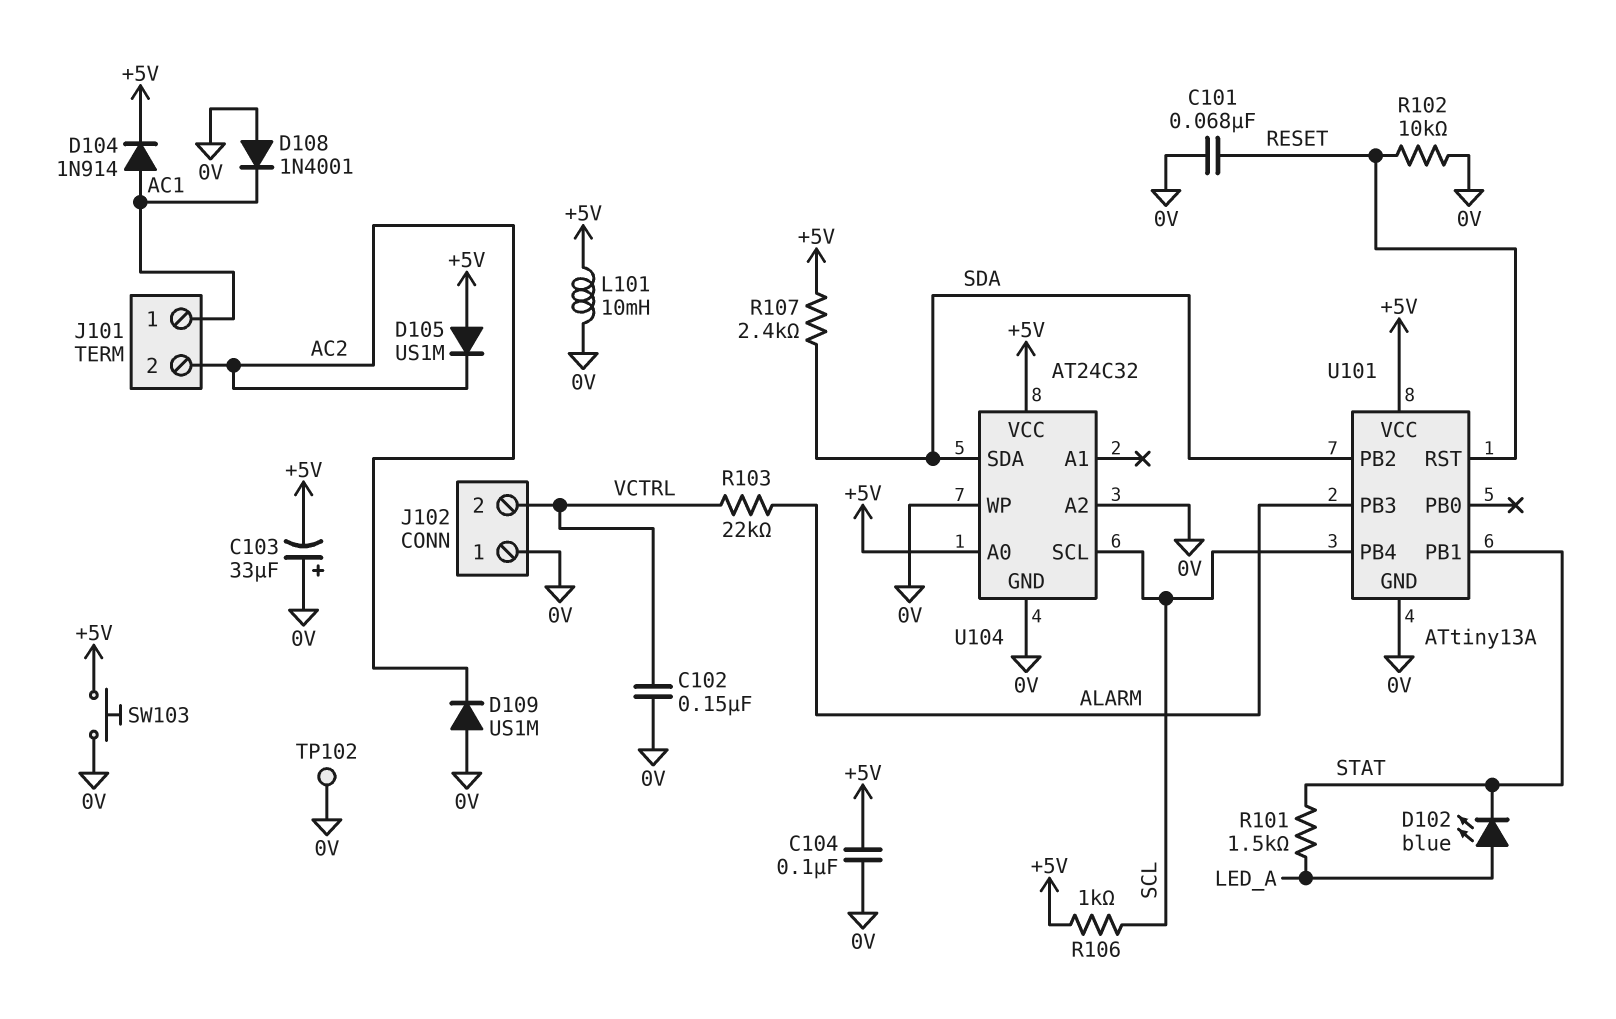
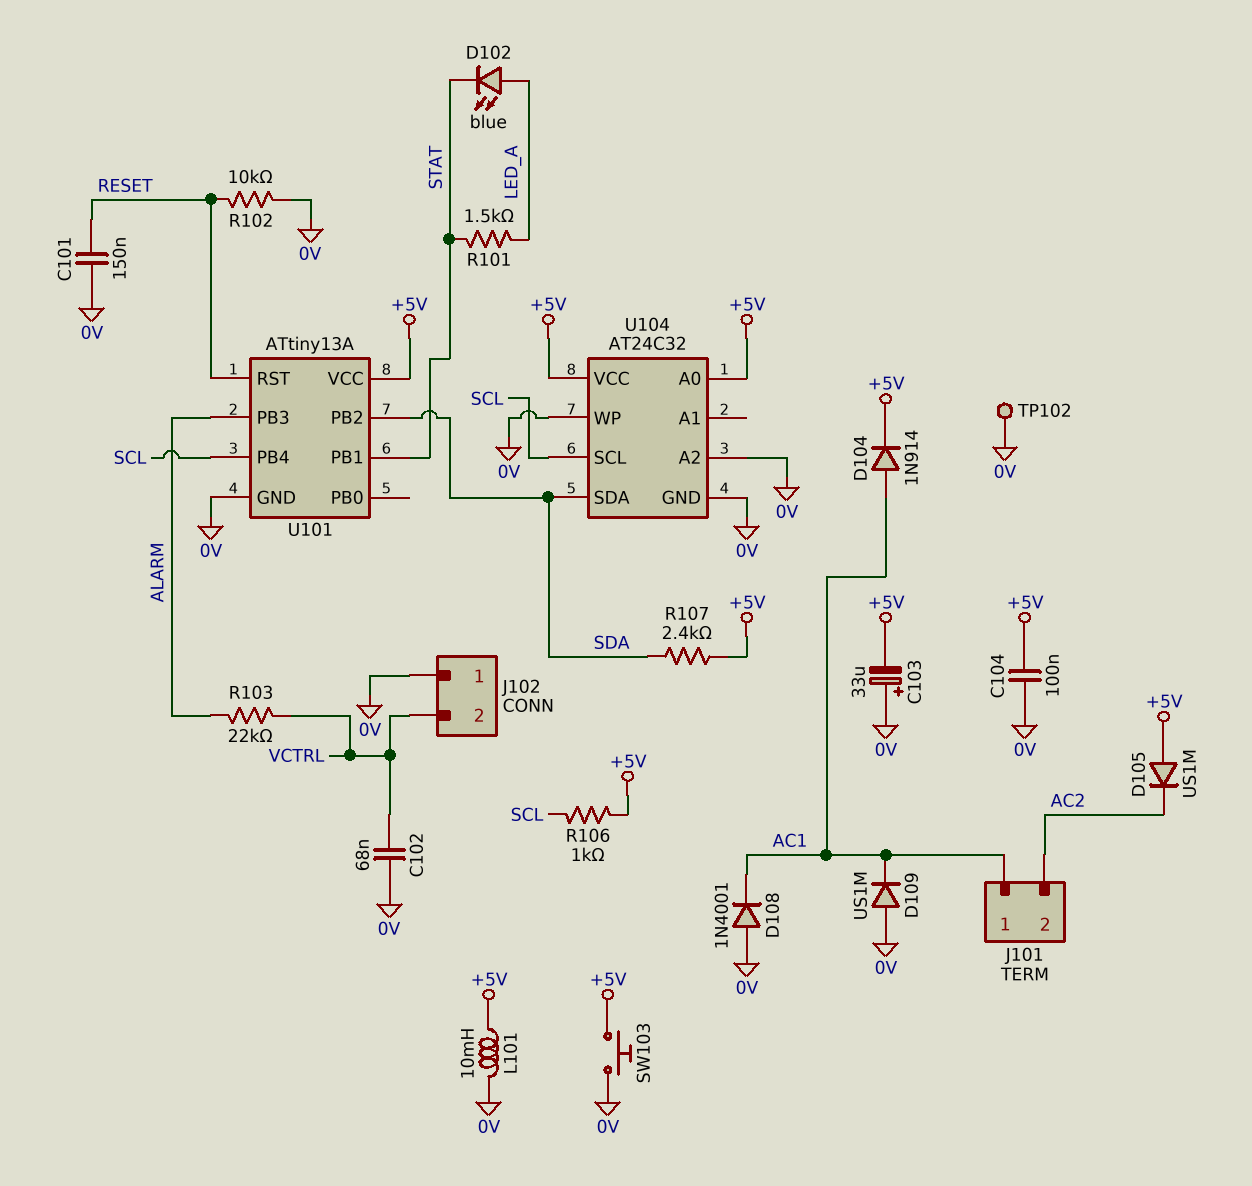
C101: 68nF (0V, RESET) -> 150nF (0V, RESET)
C102: 150nF (0V, VCTRL) -> 68nF (0V, VCTRL)
D109: diode US1M (A 0V, K AC2) -> diode US1M (A 0V, K AC1)

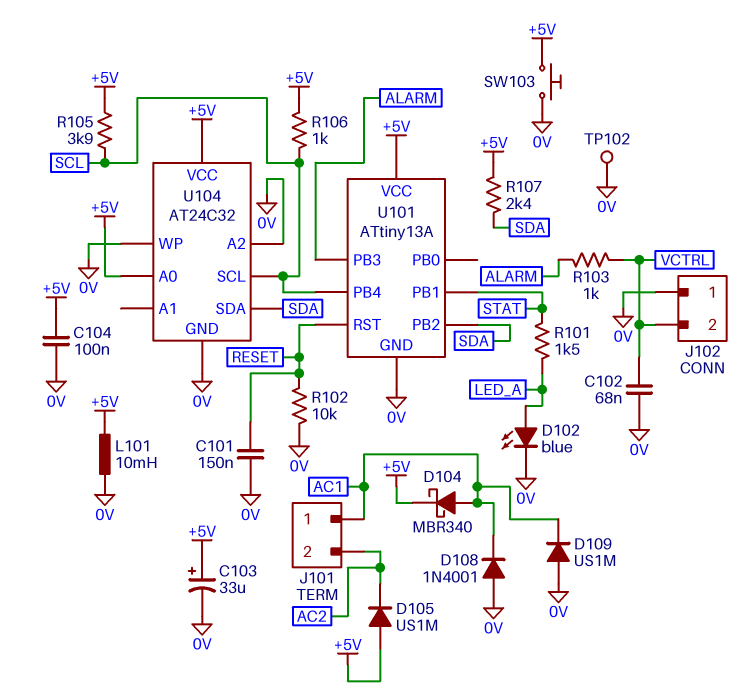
C103: 33uF (plus 0V, minus +5V) -> 33uF (plus +5V, minus 0V)
D102: LED blue (A LED_A, K STAT) -> LED blue (A LED_A, K 0V)
D104: diode 1N914 (A AC1, K +5V) -> schottky MBR340 (A AC1, K +5V)
R103: 22k (ALARM, VCTRL) -> 1k (ALARM, VCTRL)
R105: none -> 3.9k (+5V, SCL)

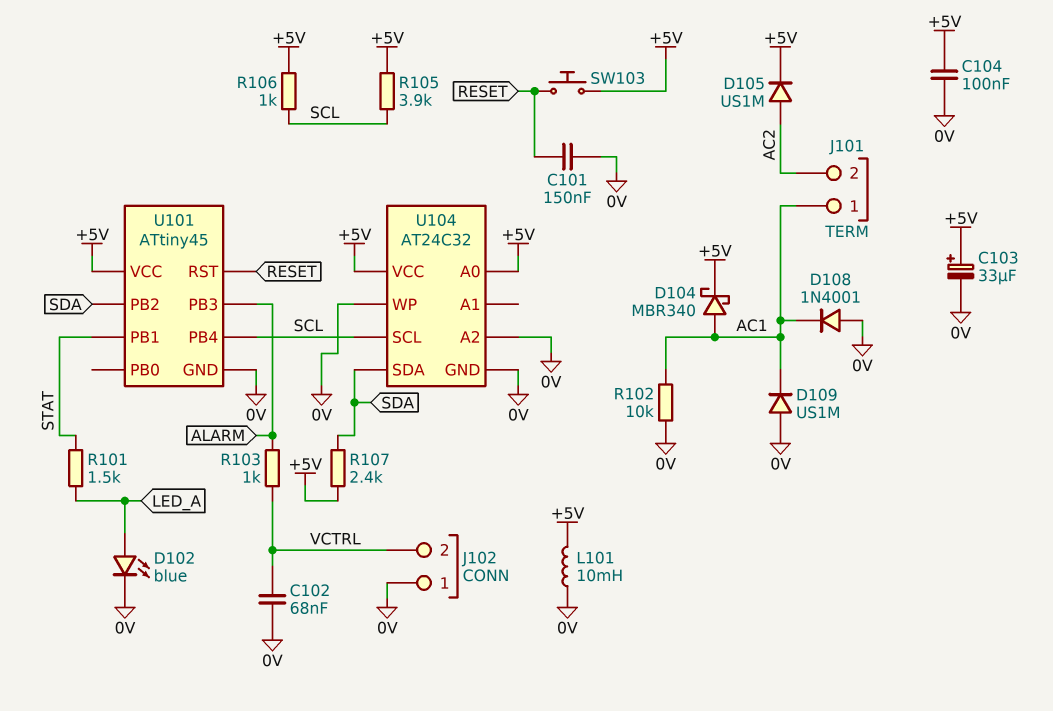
D105: diode US1M (A +5V, K AC2) -> diode US1M (A AC2, K +5V)
R102: 10k (0V, RESET) -> 10k (0V, AC1)
SW103: button (+5V, 0V) -> button (+5V, RESET)
TP102: test point (0V) -> none
U101: ATtiny13A -> ATtiny45

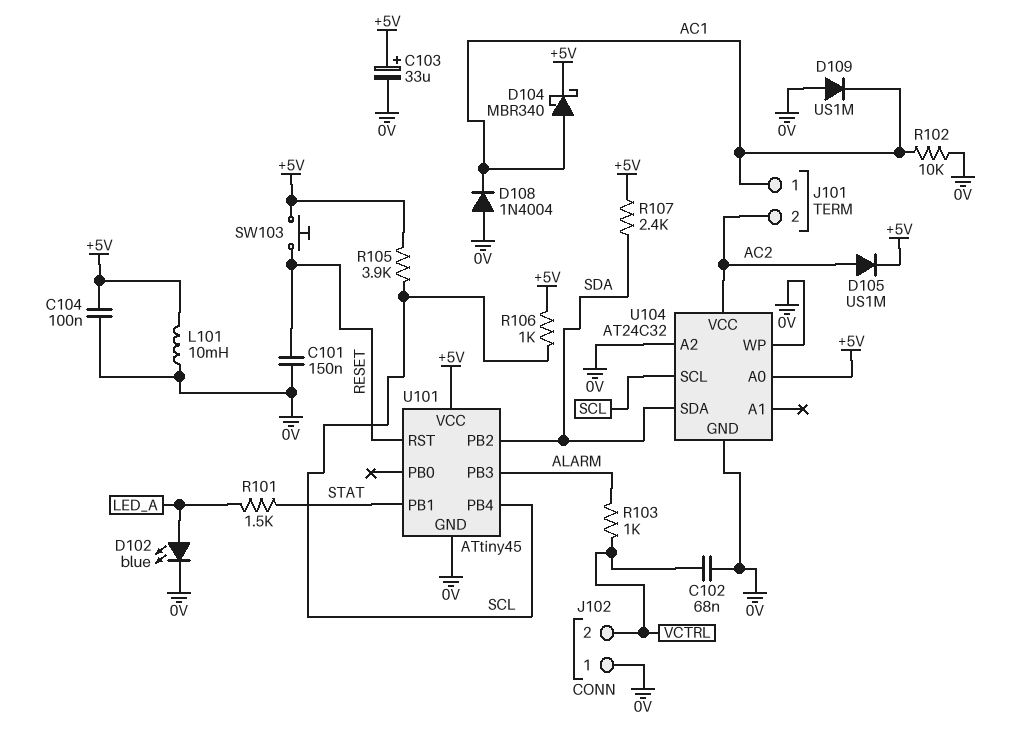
D108: diode 1N4001 (A 0V, K AC1) -> diode 1N4004 (A 0V, K AC1)
U104 pin VCC: +5V -> AC2

